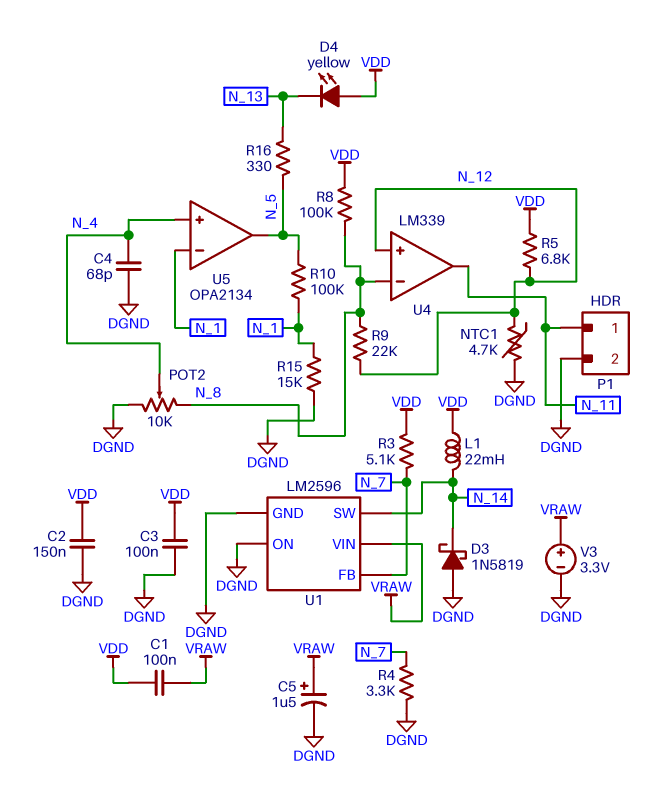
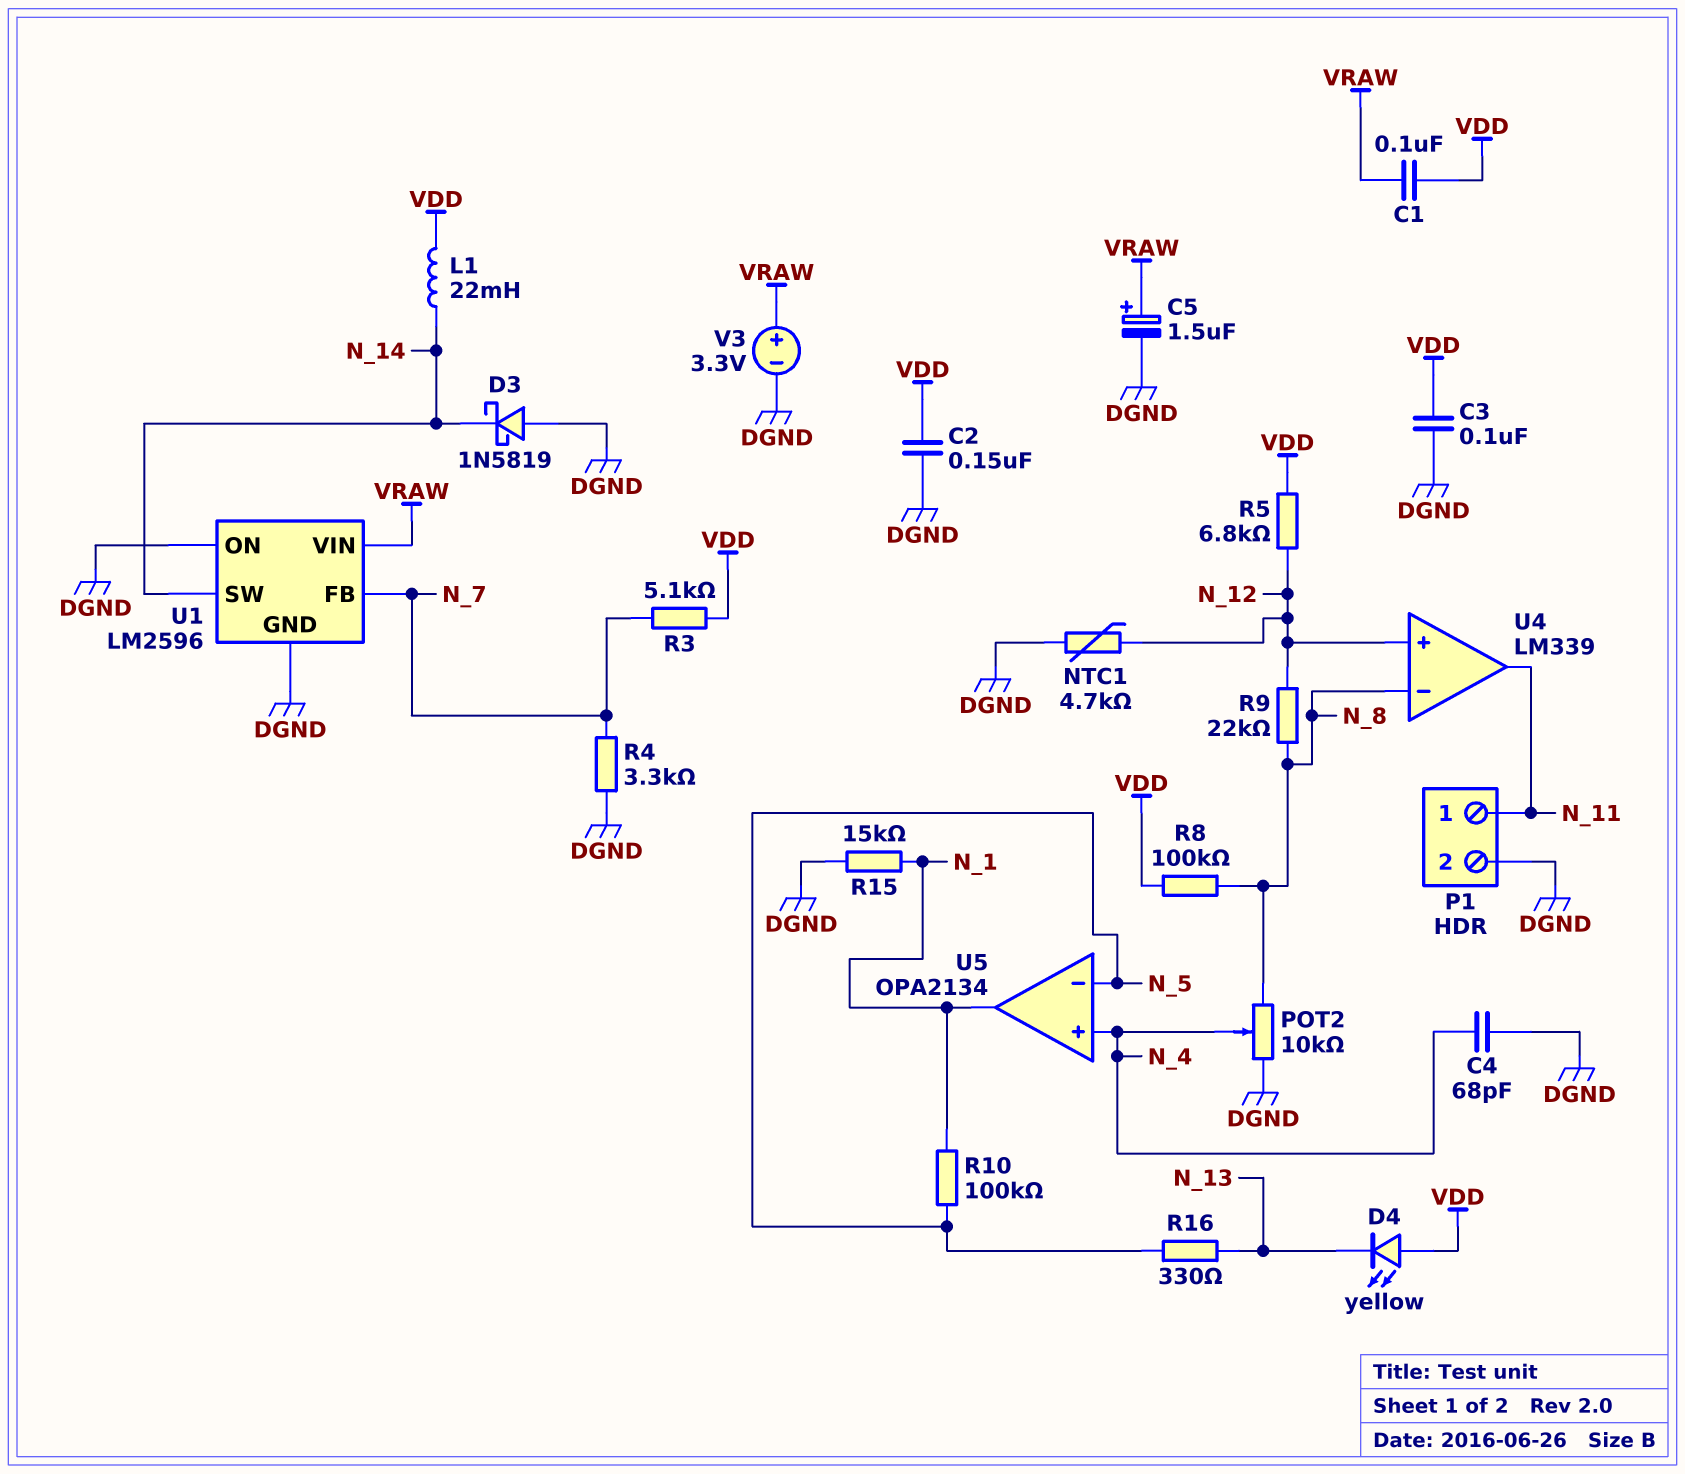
U5 pin in-: N_1 -> N_5
U5 pin out: N_5 -> N_1

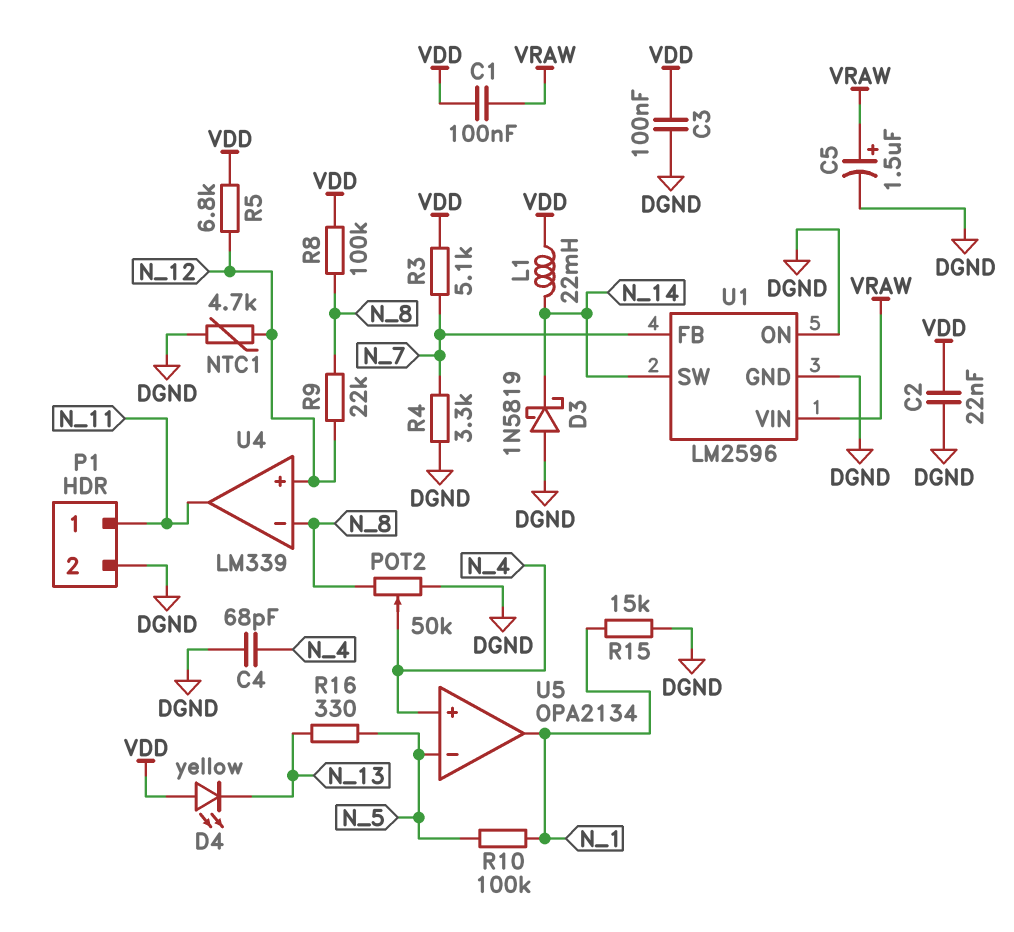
C2: 150nF (DGND, VDD) -> 22nF (DGND, VDD)
POT2: 10k (DGND, N_8, wiper N_4) -> 50k (DGND, N_8, wiper N_4)
V3: 3.3V (plus VRAW, minus DGND) -> none

